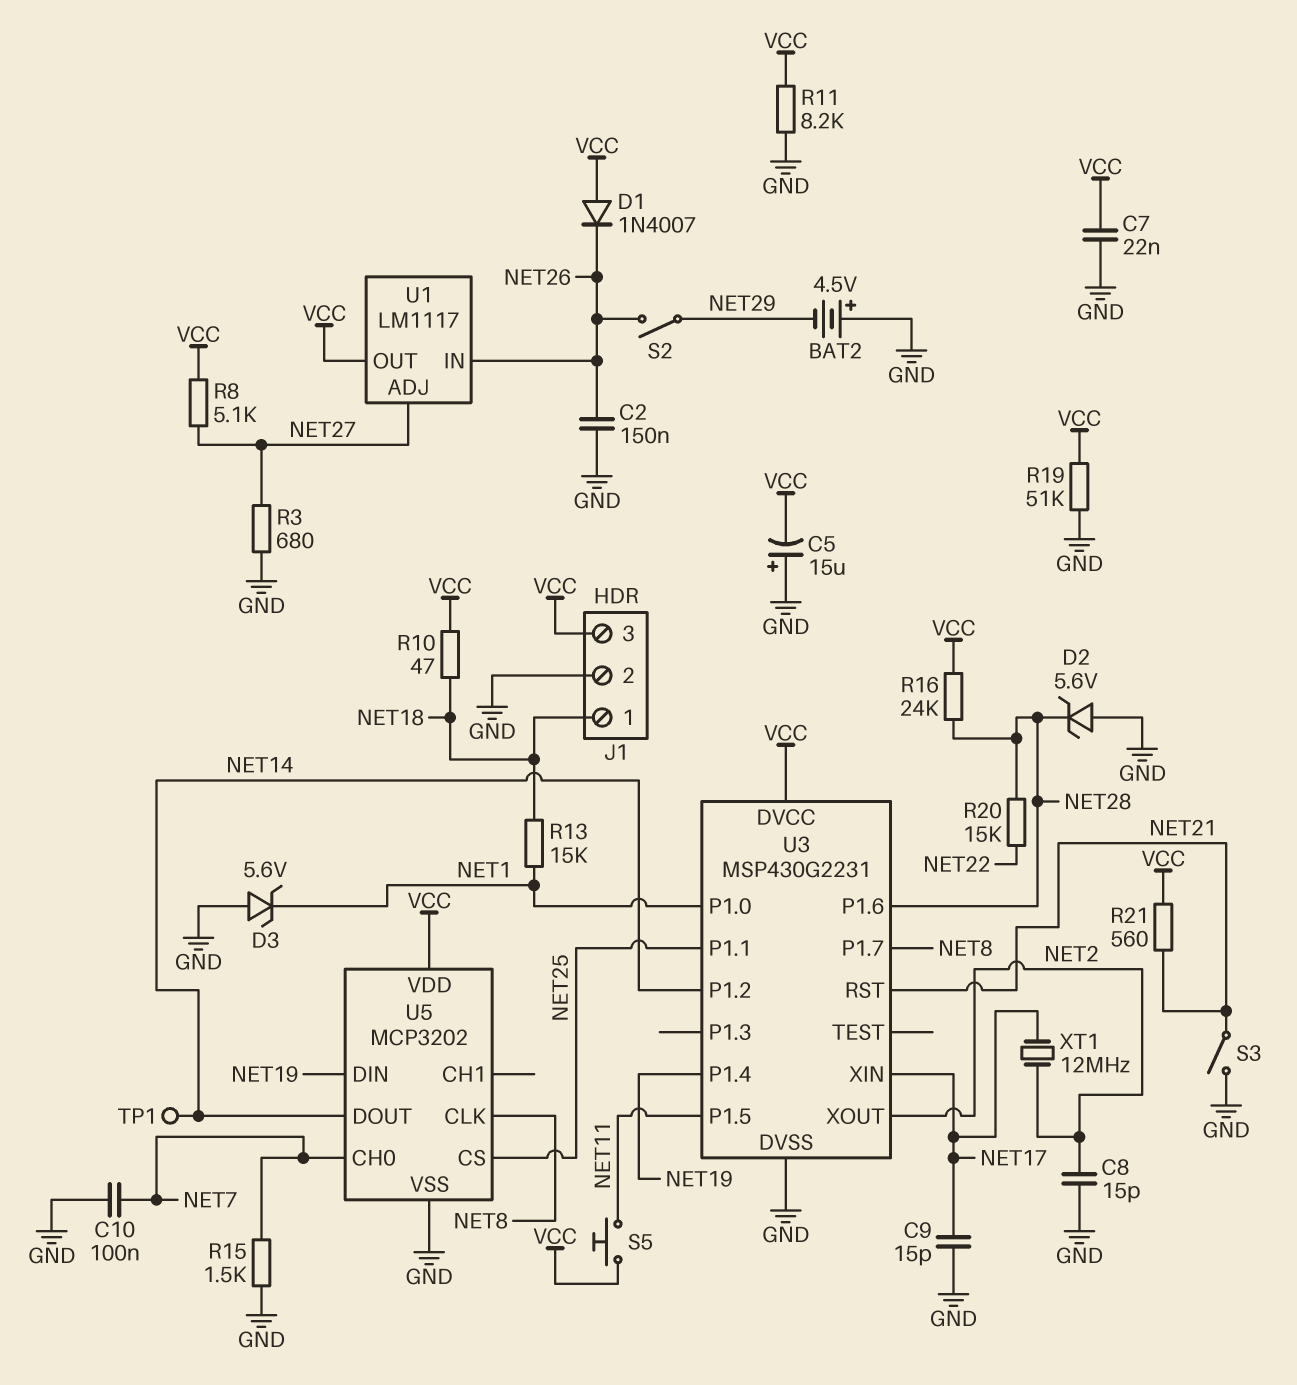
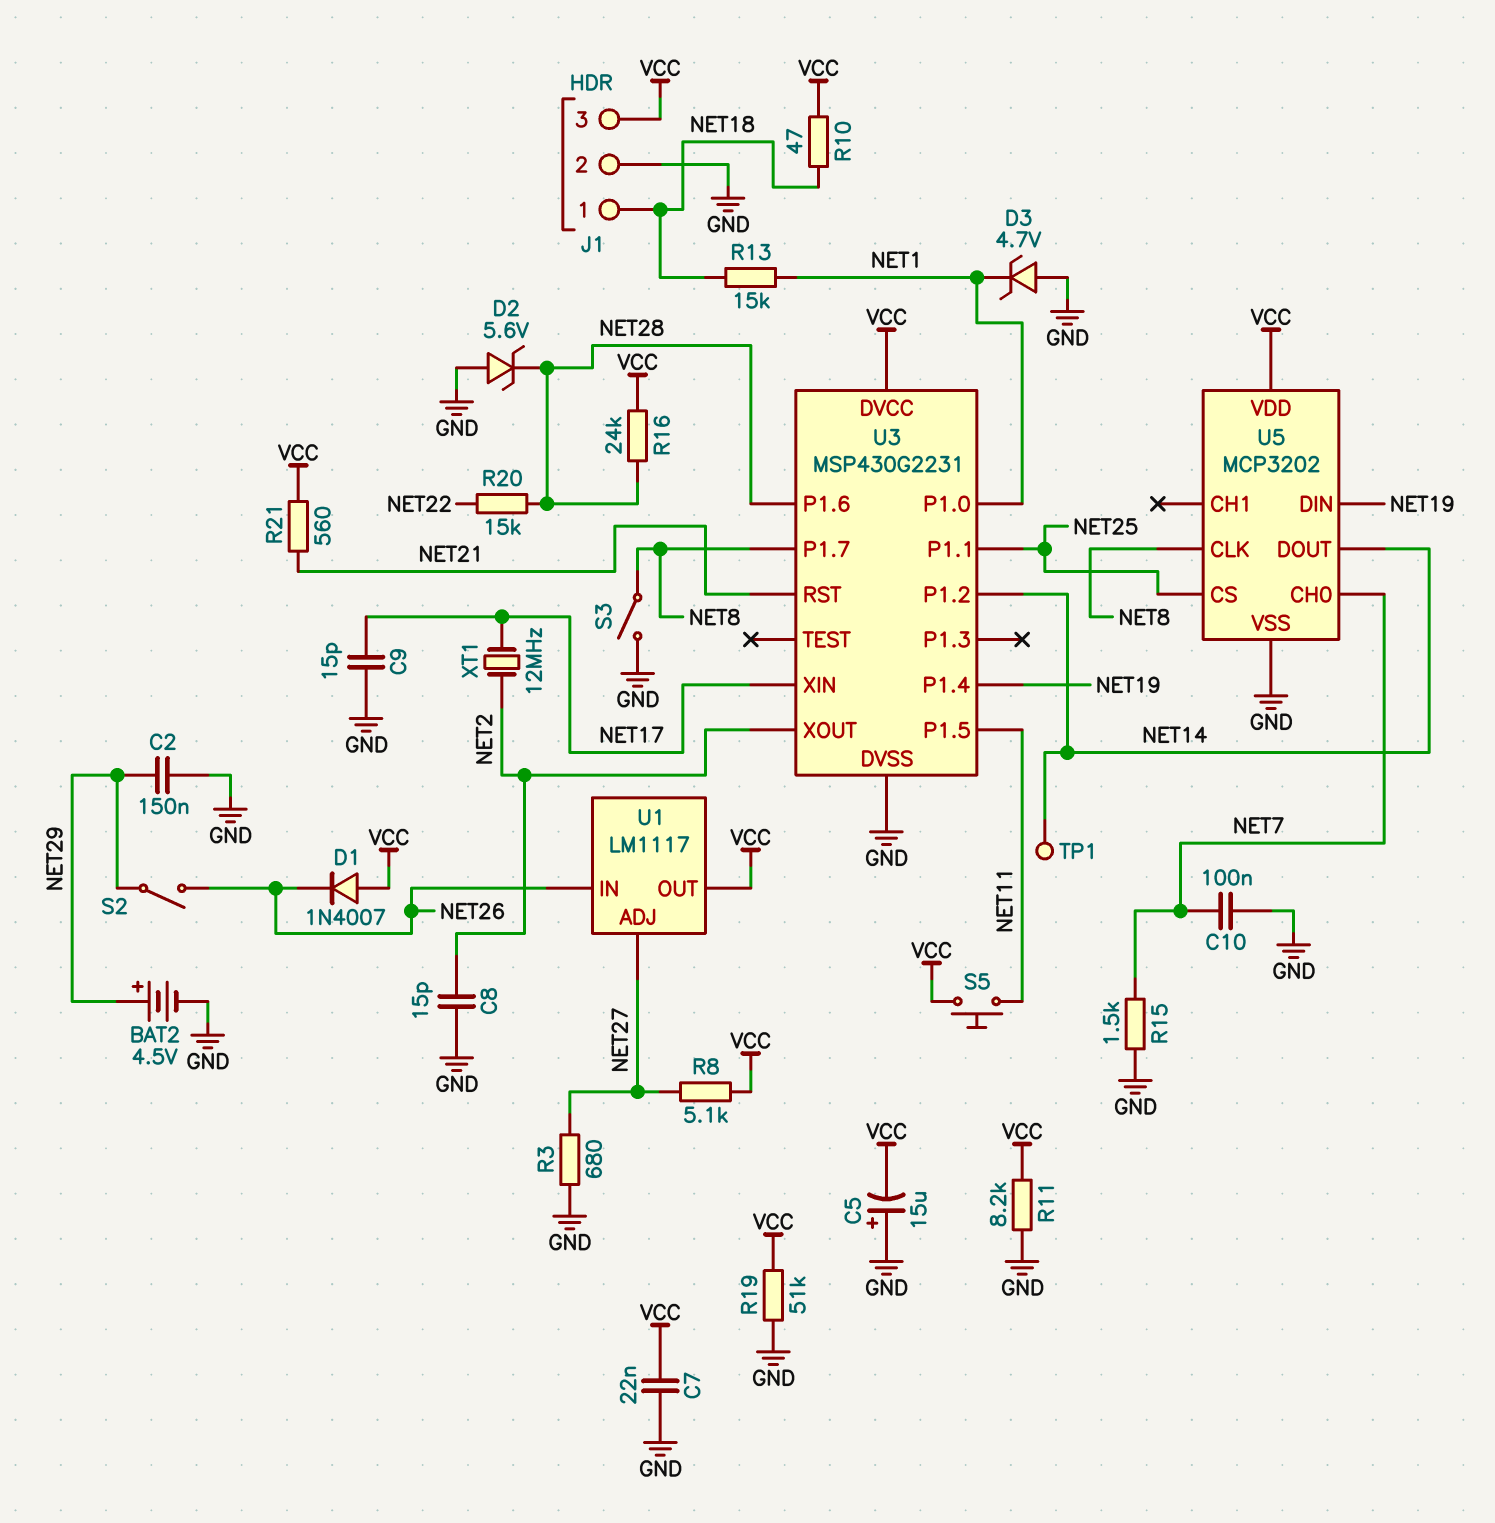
BAT2: 4.5V (plus GND, minus NET29) -> 4.5V (plus NET29, minus GND)
C2: 150nF (GND, NET26) -> 150nF (GND, NET29)
D3: zener 5.6V (A GND, K NET1) -> zener 4.7V (A GND, K NET1)
S3: switch (GND, NET21) -> switch (GND, NET8)

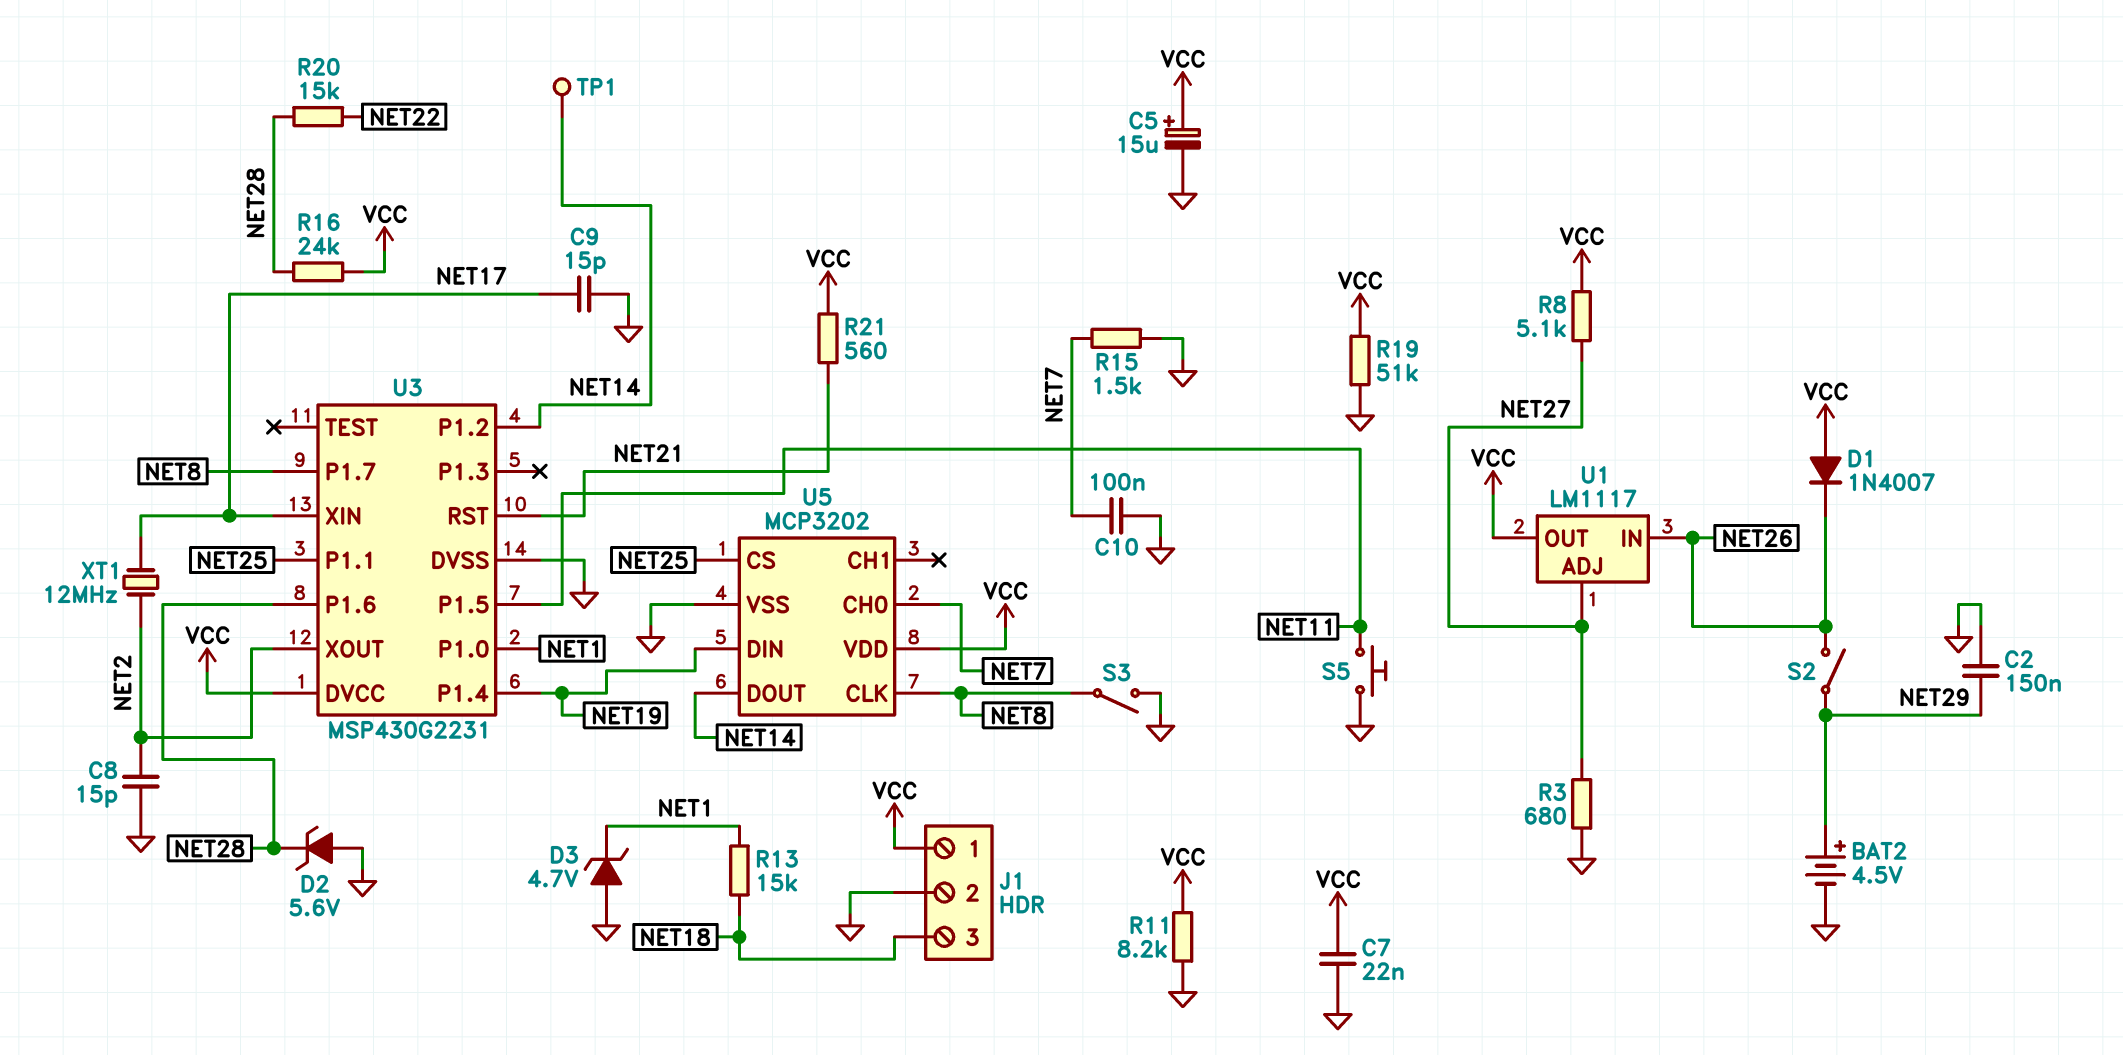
C5: 15uF (plus GND, minus VCC) -> 15uF (plus VCC, minus GND)
J1 pin 1: NET18 -> VCC
J1 pin 3: VCC -> NET18
R10: 47 (NET18, VCC) -> none
S5: button (NET11, VCC) -> button (GND, NET11)

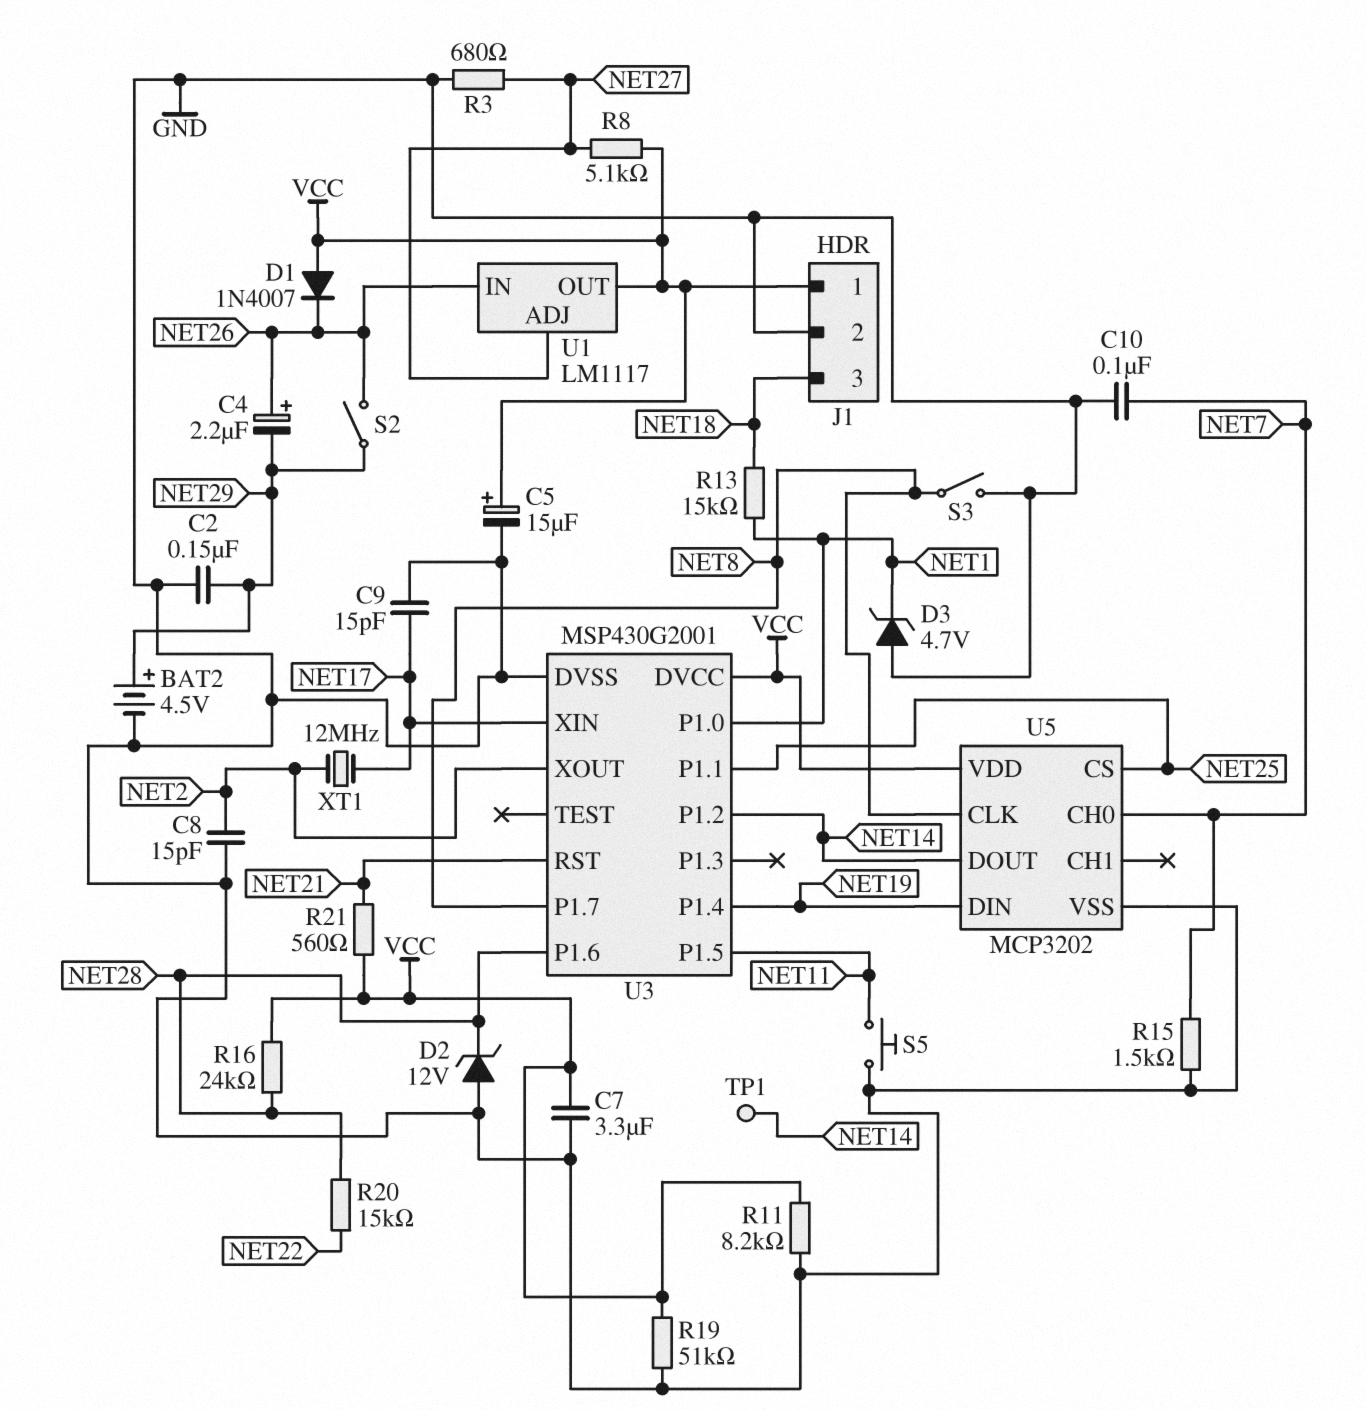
C4: none -> 2.2uF (plus NET26, minus NET29)
C7: 22nF (GND, VCC) -> 3.3uF (GND, VCC)
D2: zener 5.6V (A GND, K NET28) -> zener 12V (A GND, K NET28)
U3: MSP430G2231 -> MSP430G2001

